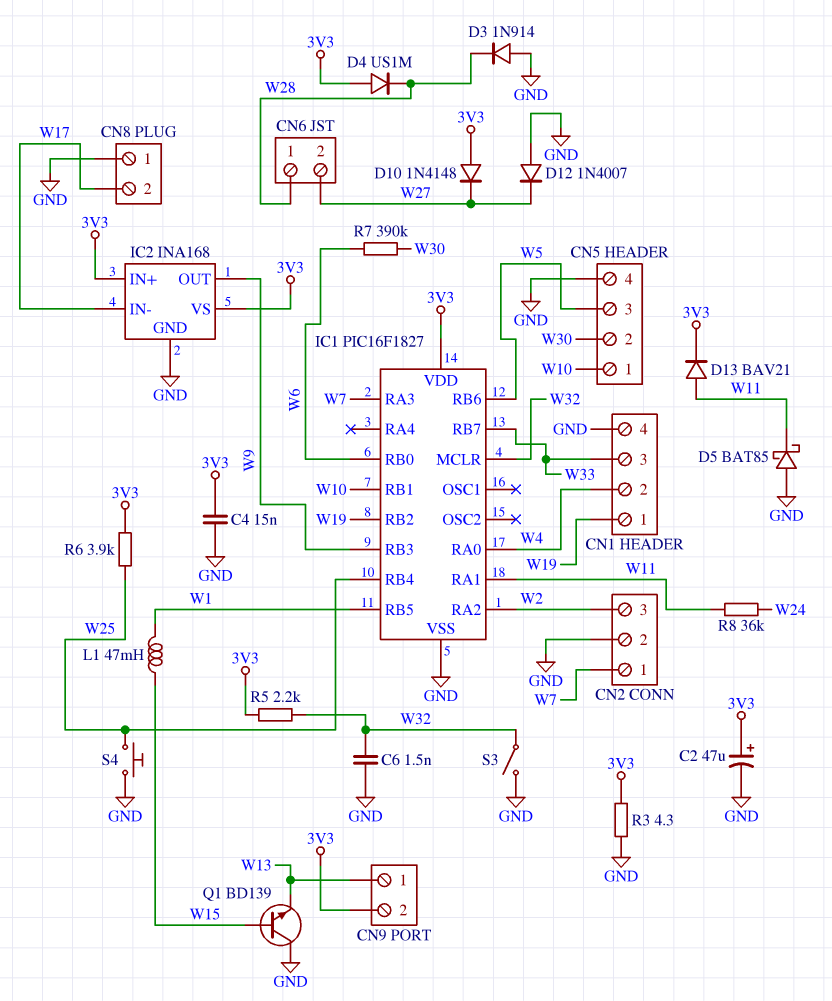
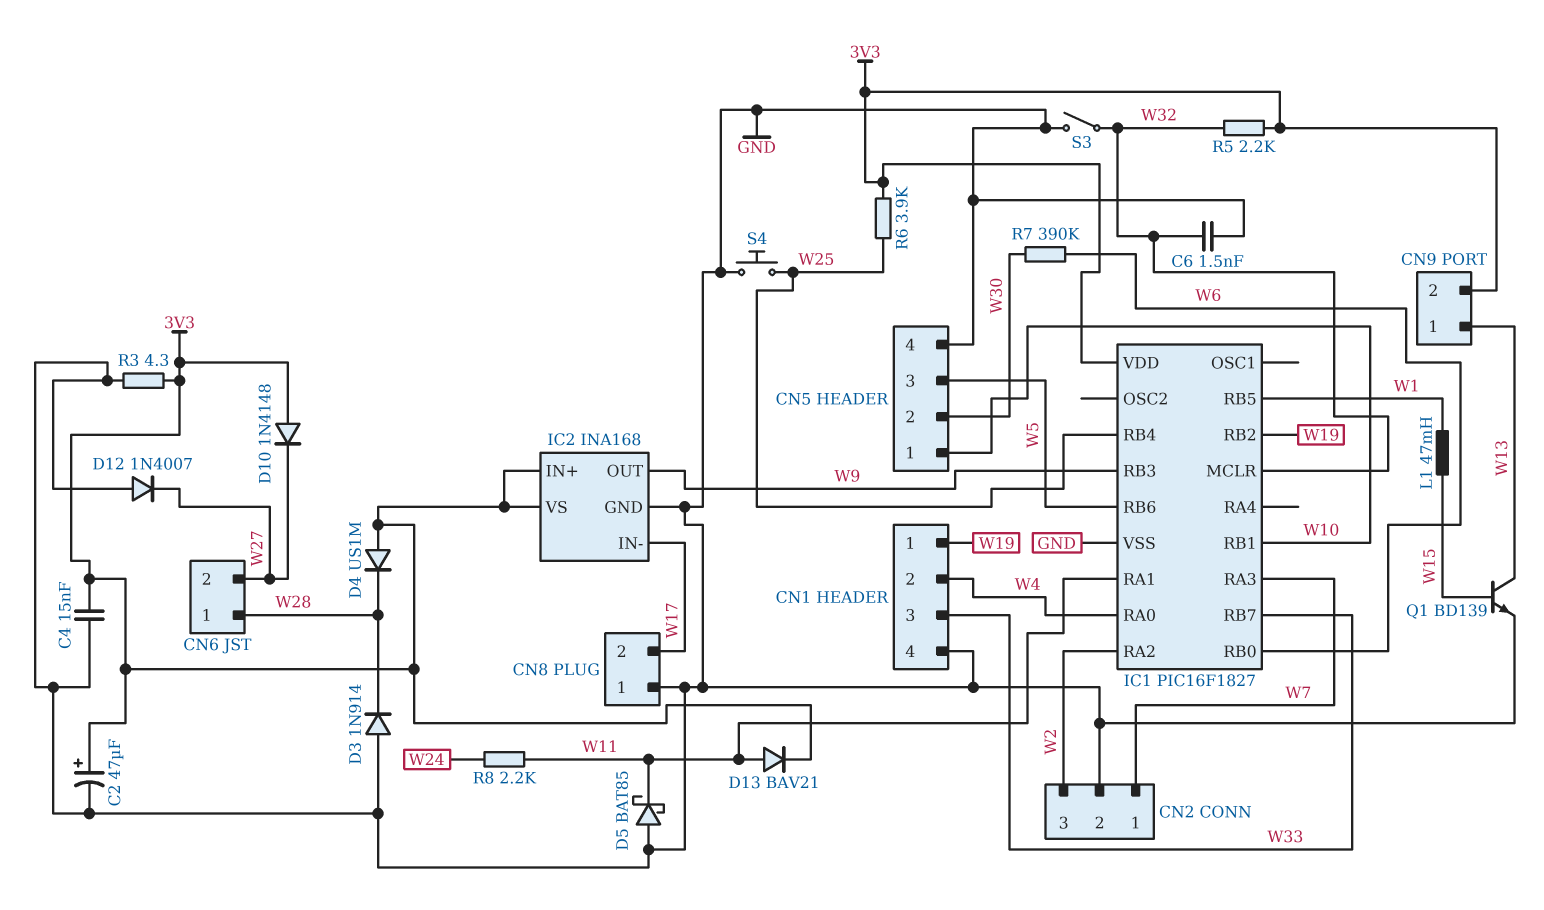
Q1: NPN BD139 (B W15, C GND, E W13) -> NPN BD139 (B W15, C W13, E GND)
R8: 36k (W11, W24) -> 2.2k (W11, W24)

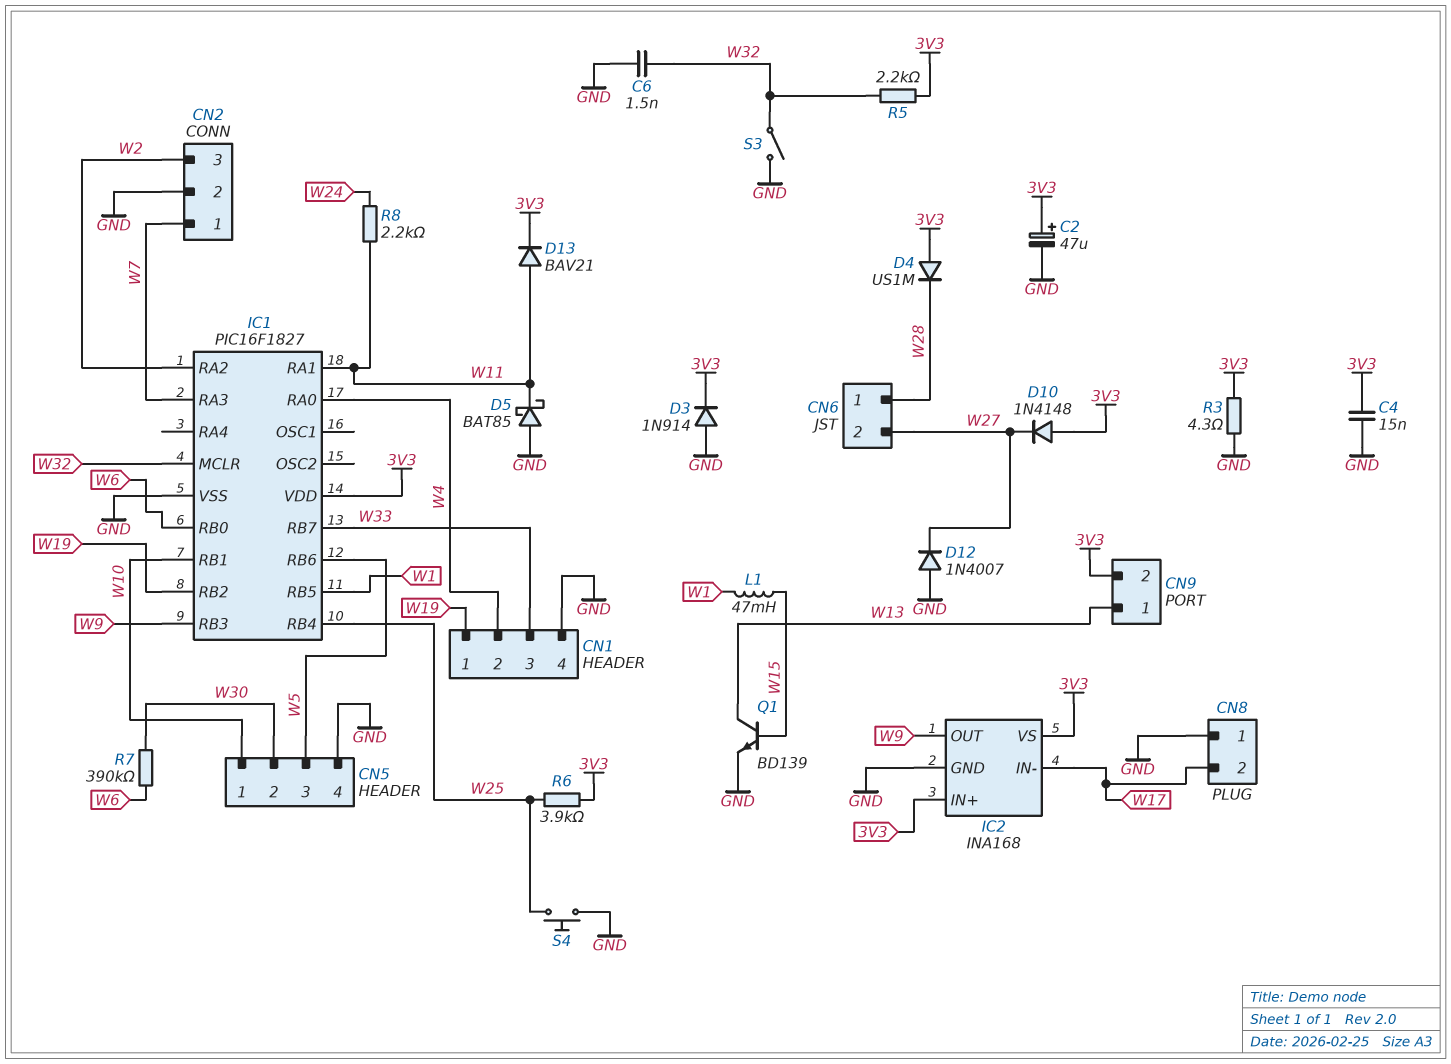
D3: diode 1N914 (A GND, K W28) -> diode 1N914 (A GND, K 3V3)

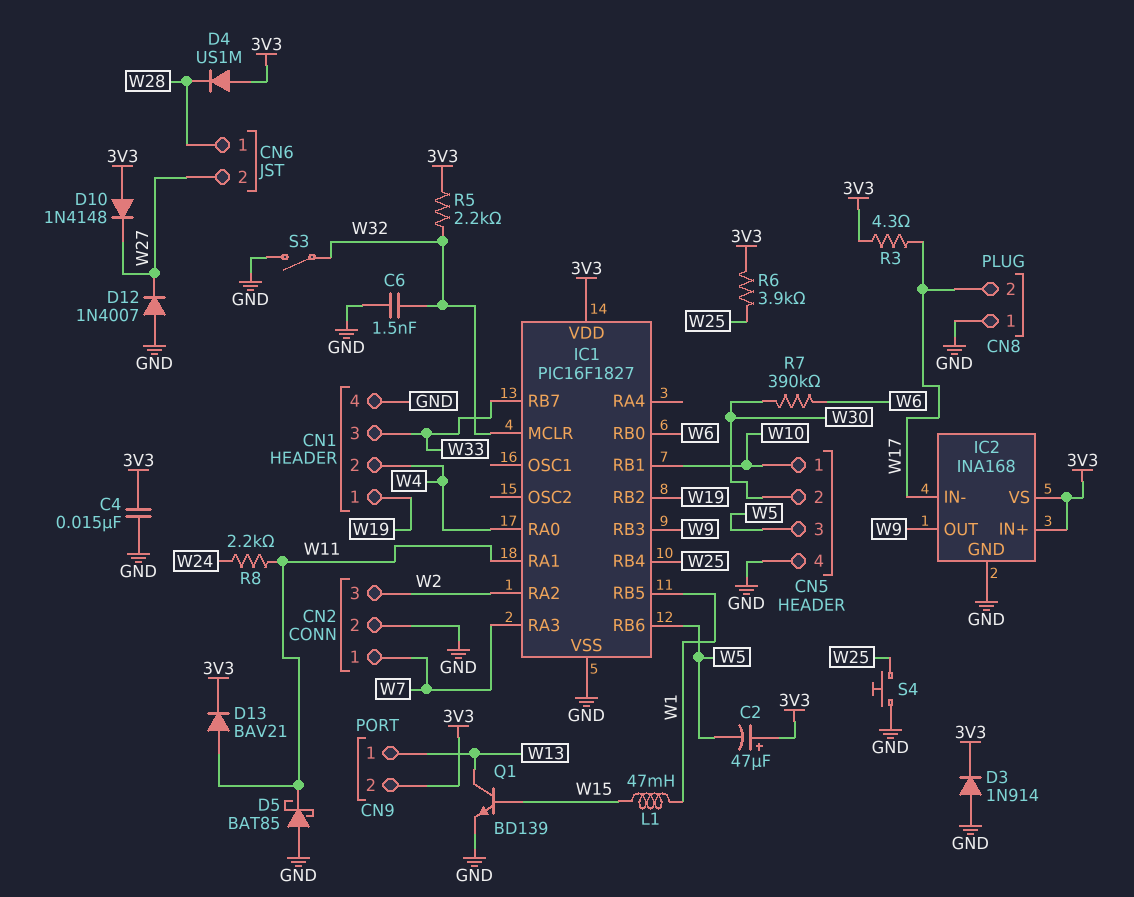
C2: 47uF (plus 3V3, minus GND) -> 47uF (plus 3V3, minus W5)
R3: 4.3 (3V3, GND) -> 4.3 (3V3, W17)

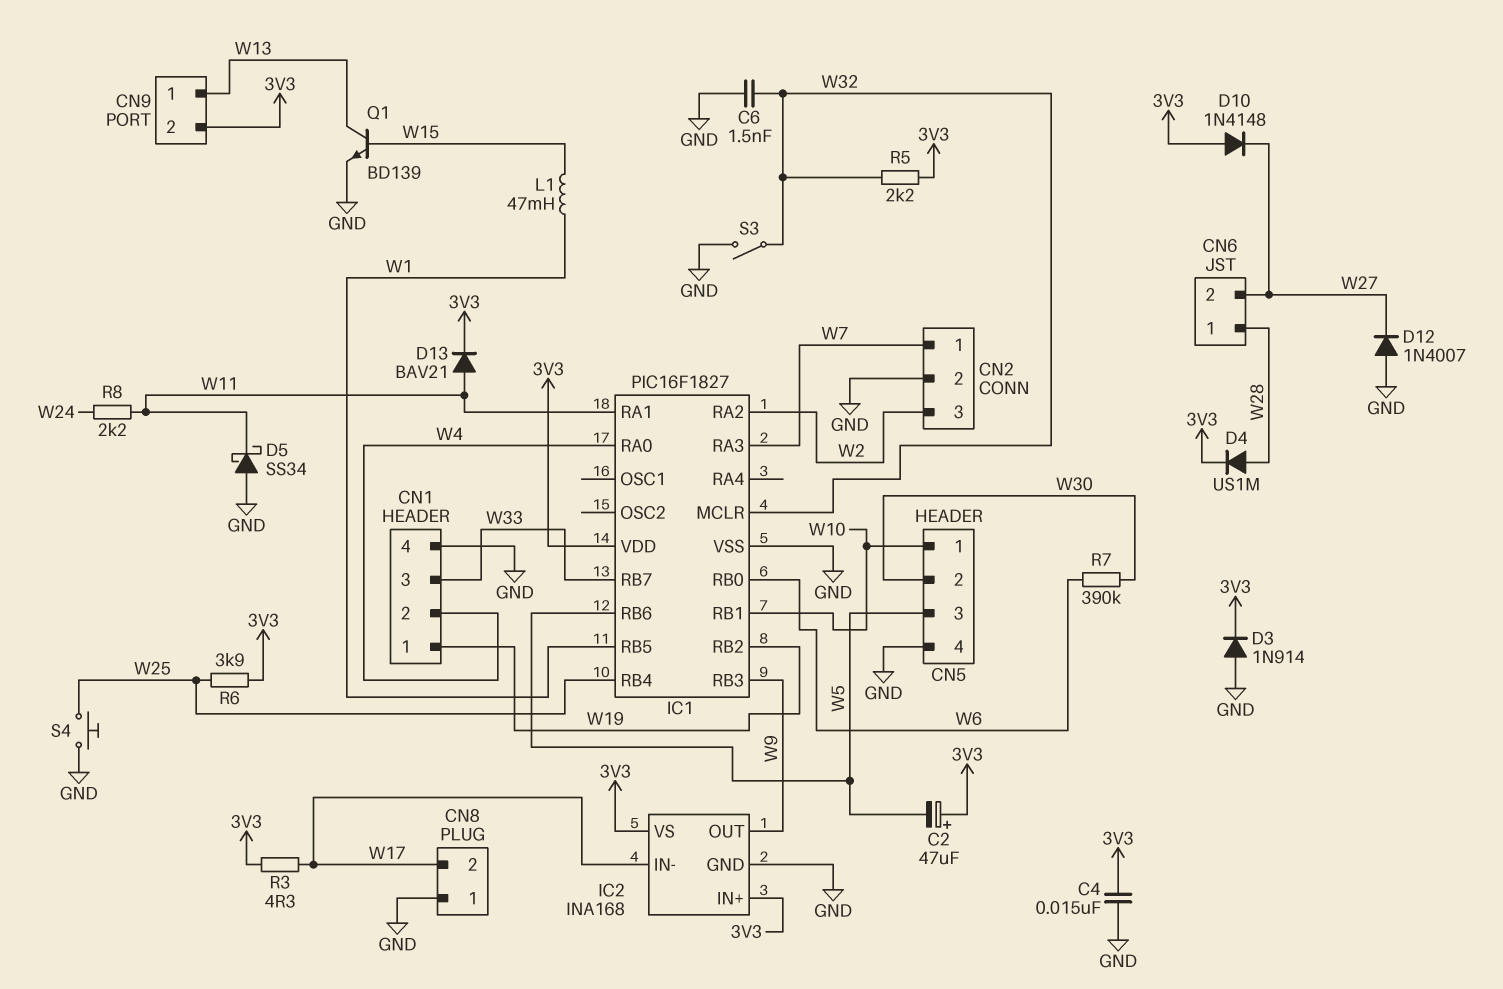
D4: diode US1M (A 3V3, K W28) -> diode US1M (A W28, K 3V3)
D5: schottky BAT85 (A GND, K W11) -> schottky SS34 (A GND, K W11)

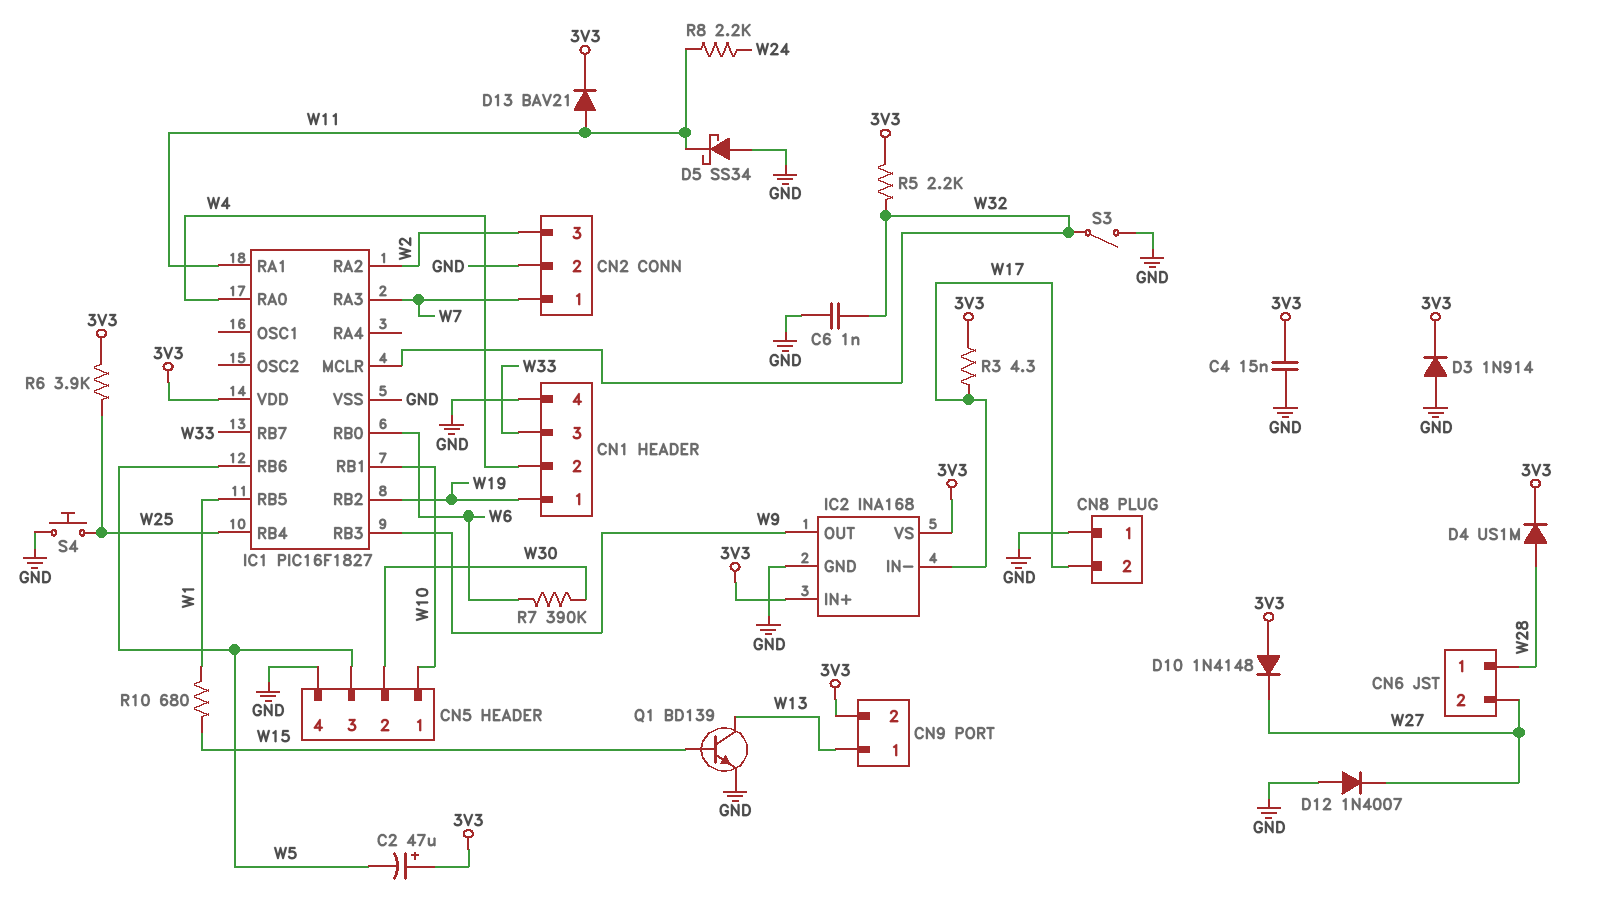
C6: 1.5nF (GND, W32) -> 1nF (GND, W32)
L1: 47mH (W1, W15) -> none
R10: none -> 680 (W1, W15)

